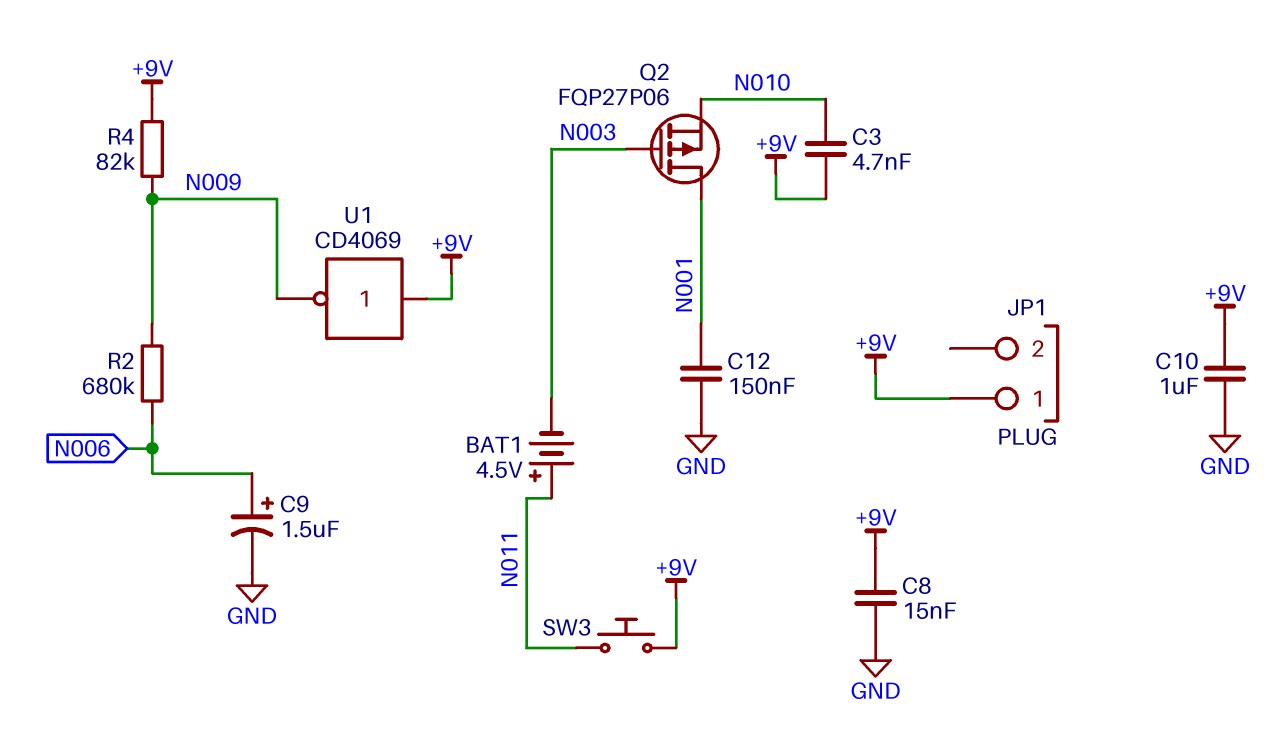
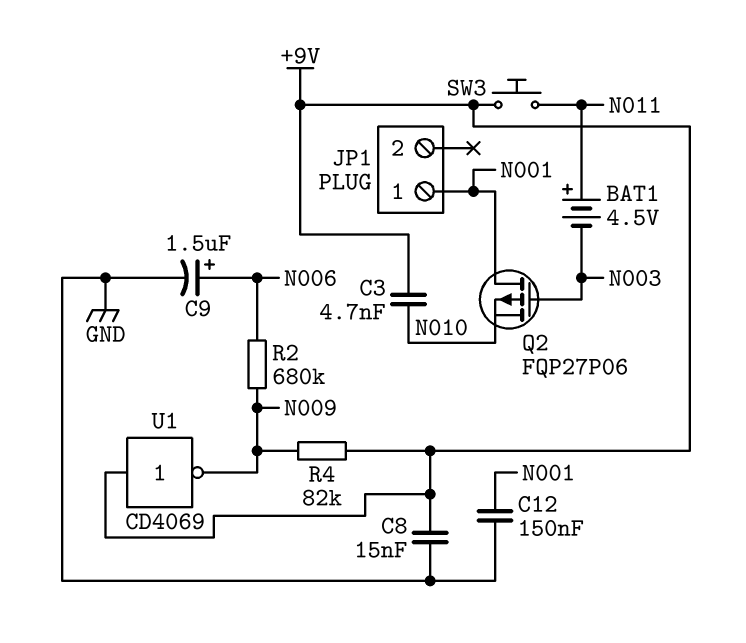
C10: 1uF (+9V, GND) -> none
JP1 pin 1: +9V -> N001

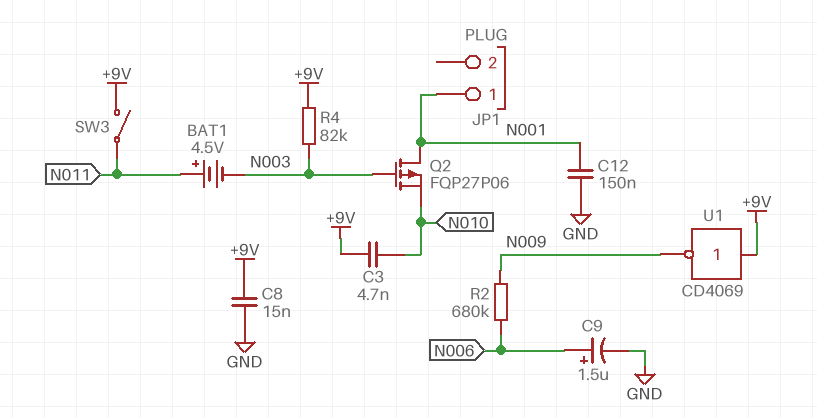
R4: 82k (+9V, N009) -> 82k (+9V, N003)
SW3: button (+9V, N011) -> switch (+9V, N011)

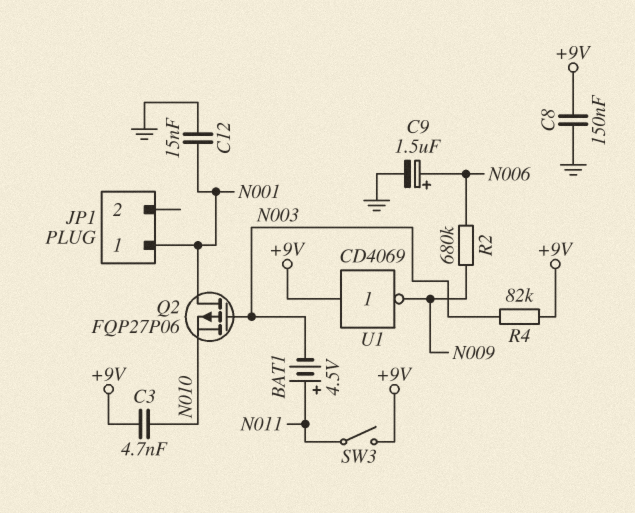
C8: 15nF (+9V, GND) -> 150nF (+9V, GND)
C12: 150nF (GND, N001) -> 15nF (GND, N001)

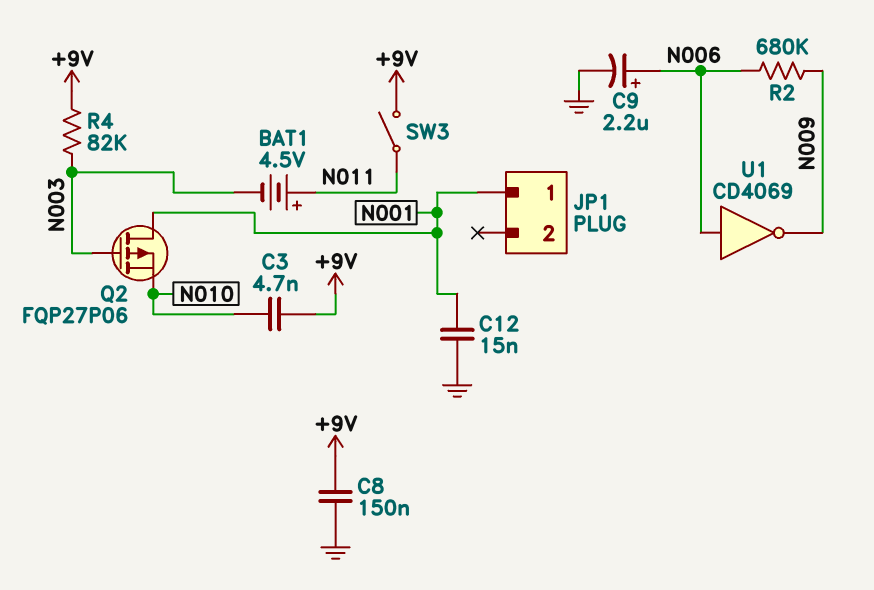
C9: 1.5uF (plus N006, minus GND) -> 2.2uF (plus N006, minus GND)
U1: NOT CD4069 (in +9V, out N009) -> NOT CD4069 (in N006, out N009)

